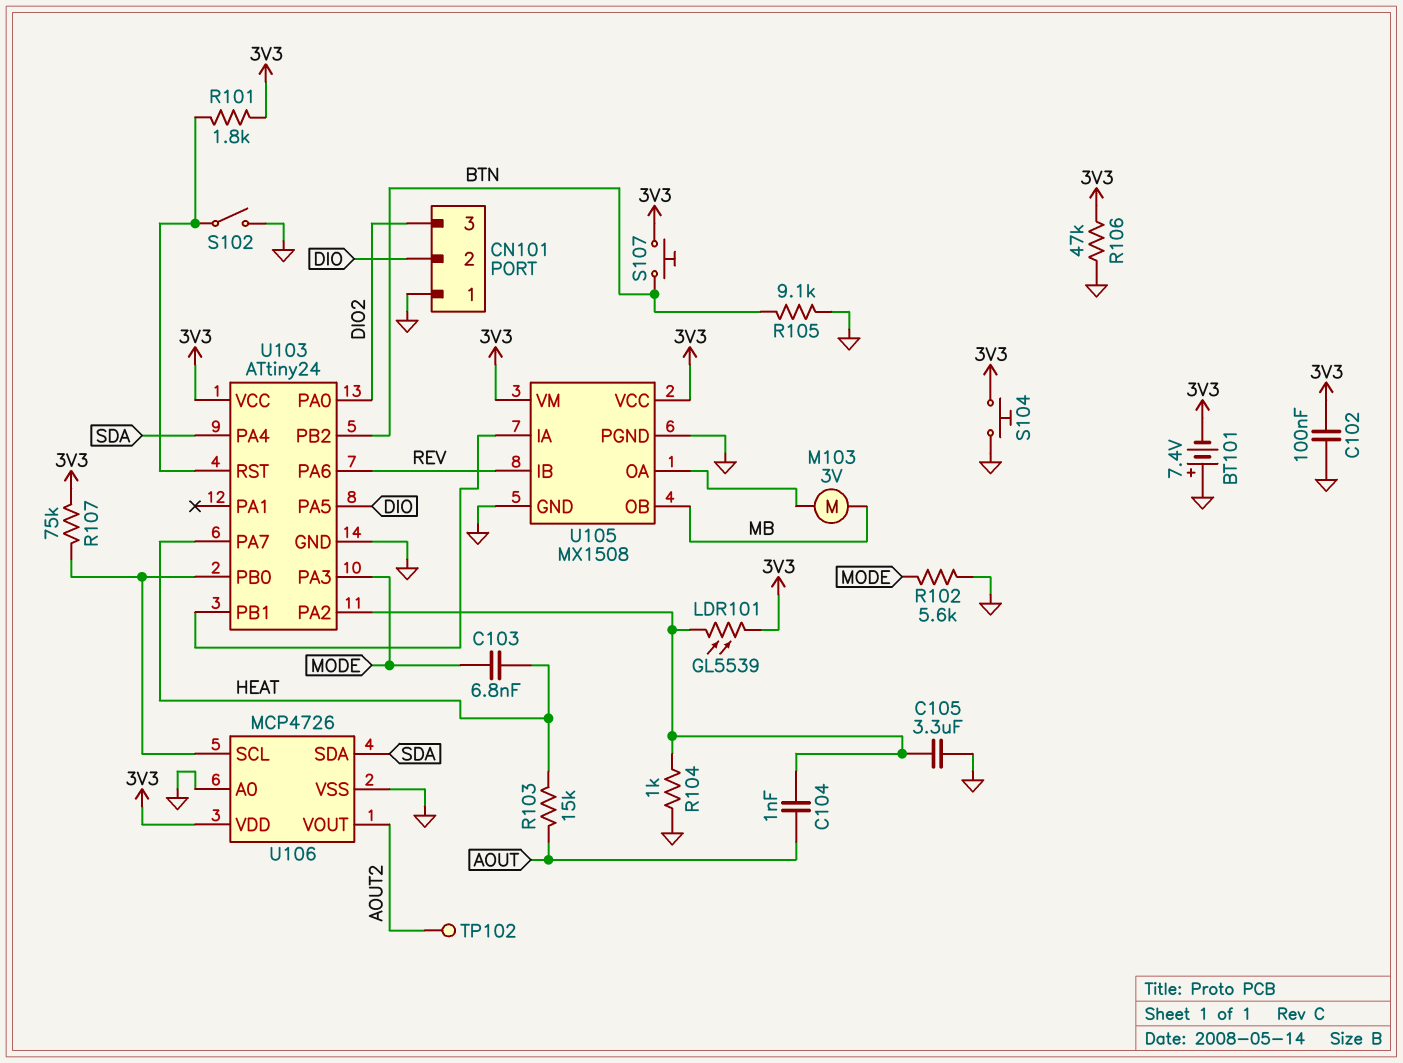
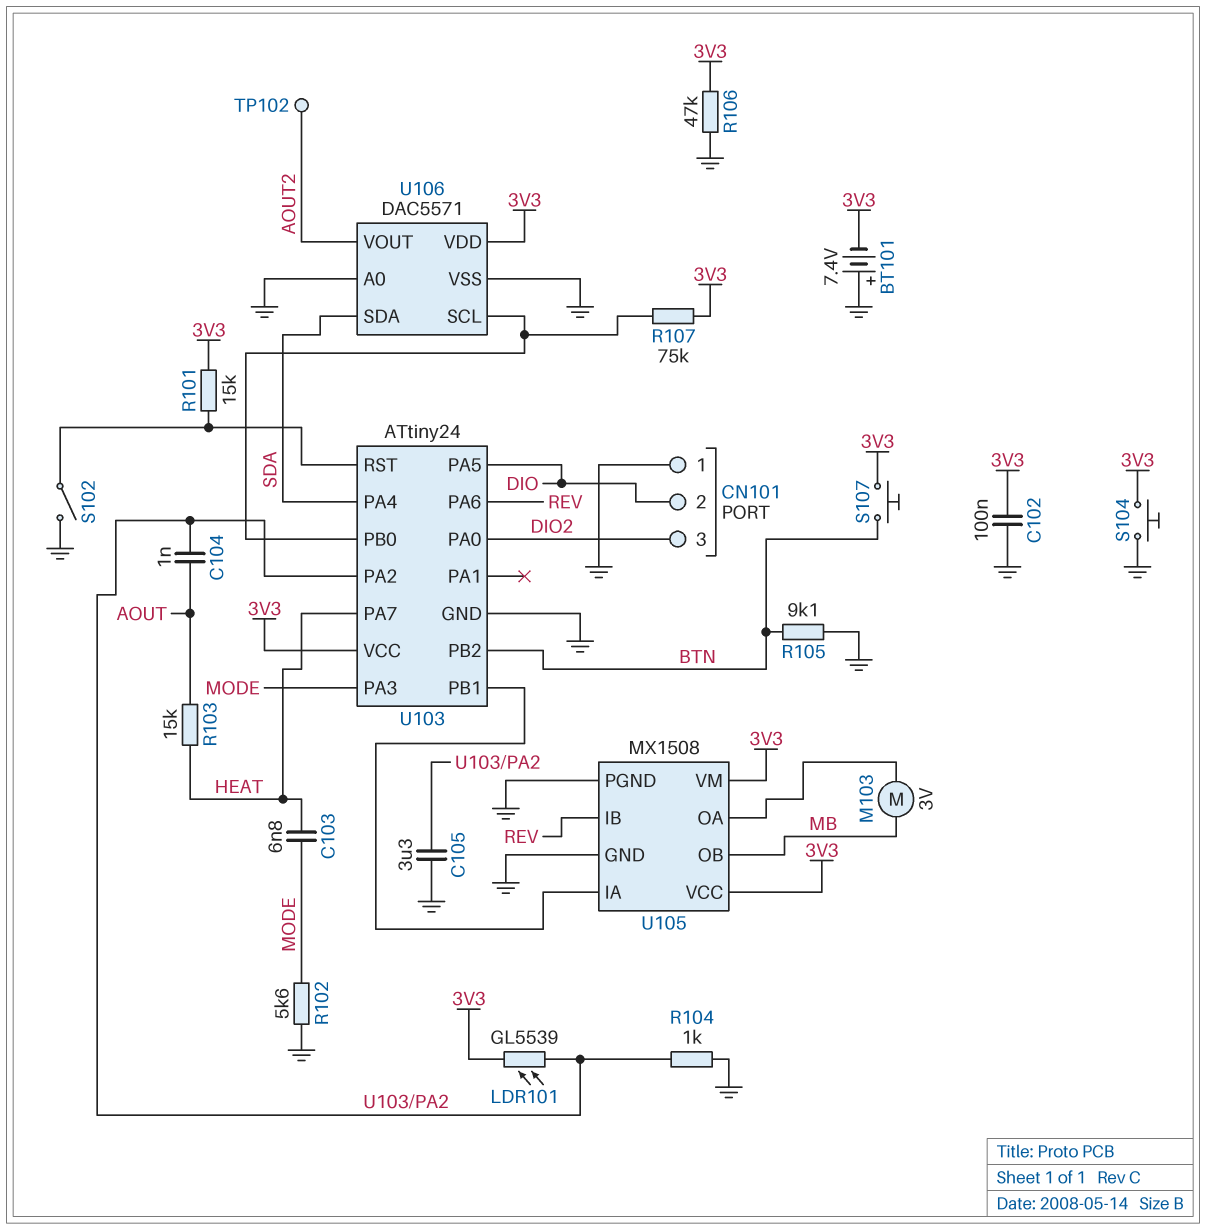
R101: 1.8k (3V3, U103/RST) -> 15k (3V3, U103/RST)
U106: MCP4726 -> DAC5571

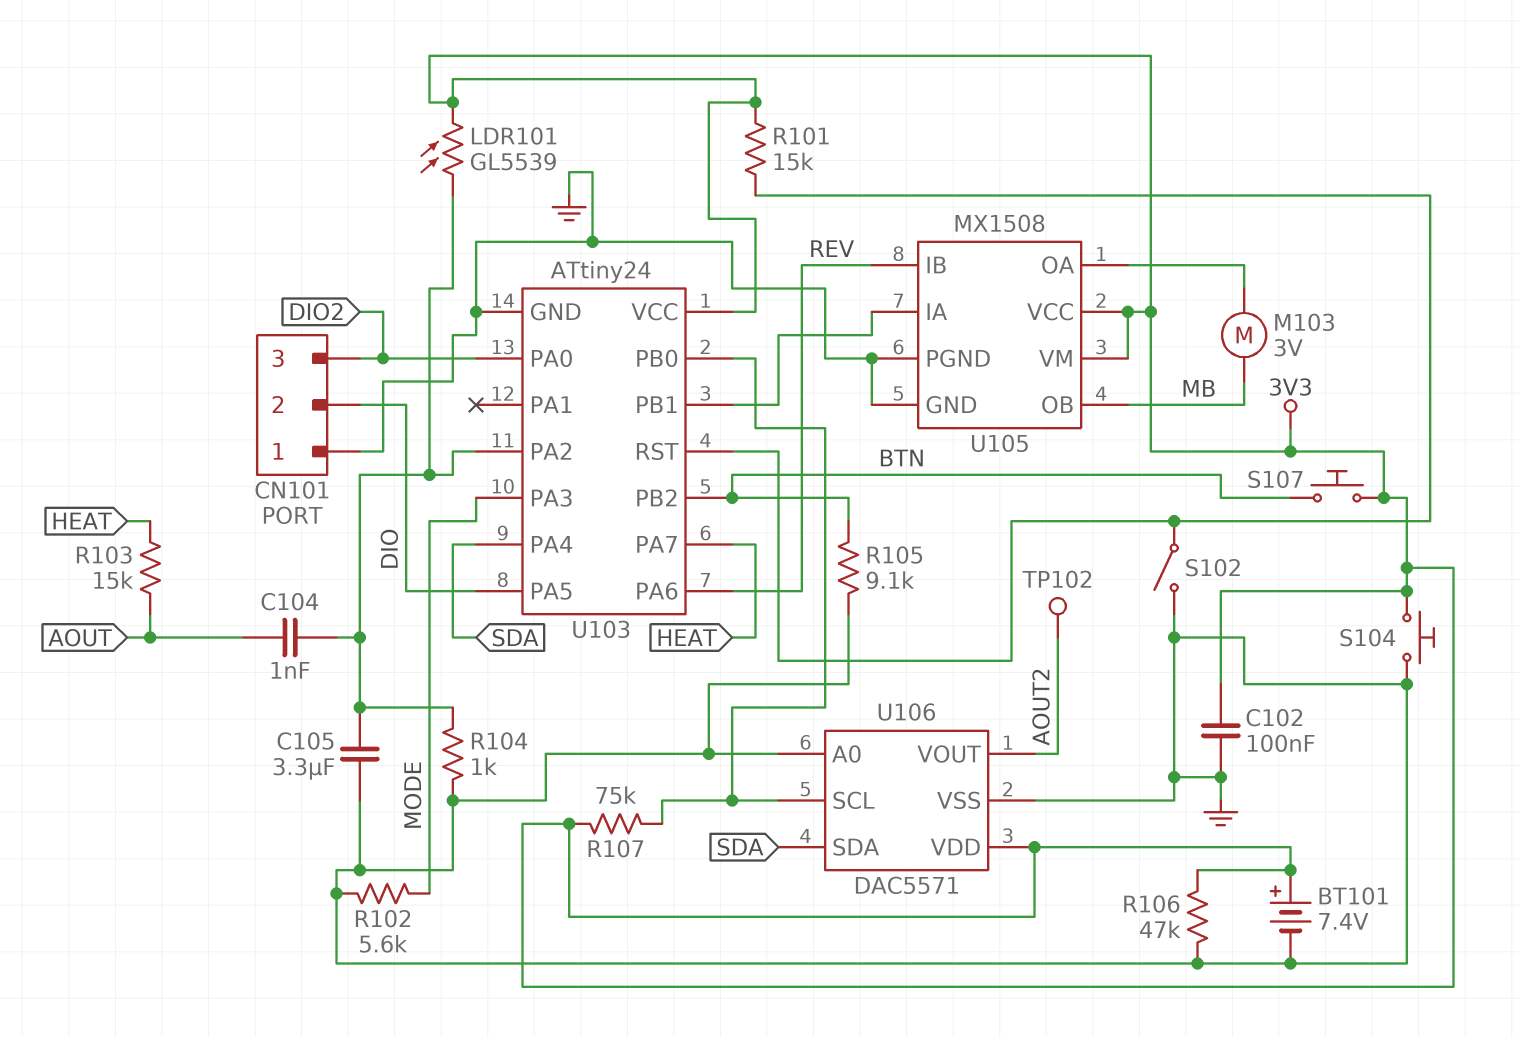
BT101: 7.4V (plus GND, minus 3V3) -> 7.4V (plus 3V3, minus GND)
C103: 6.8nF (HEAT, MODE) -> none

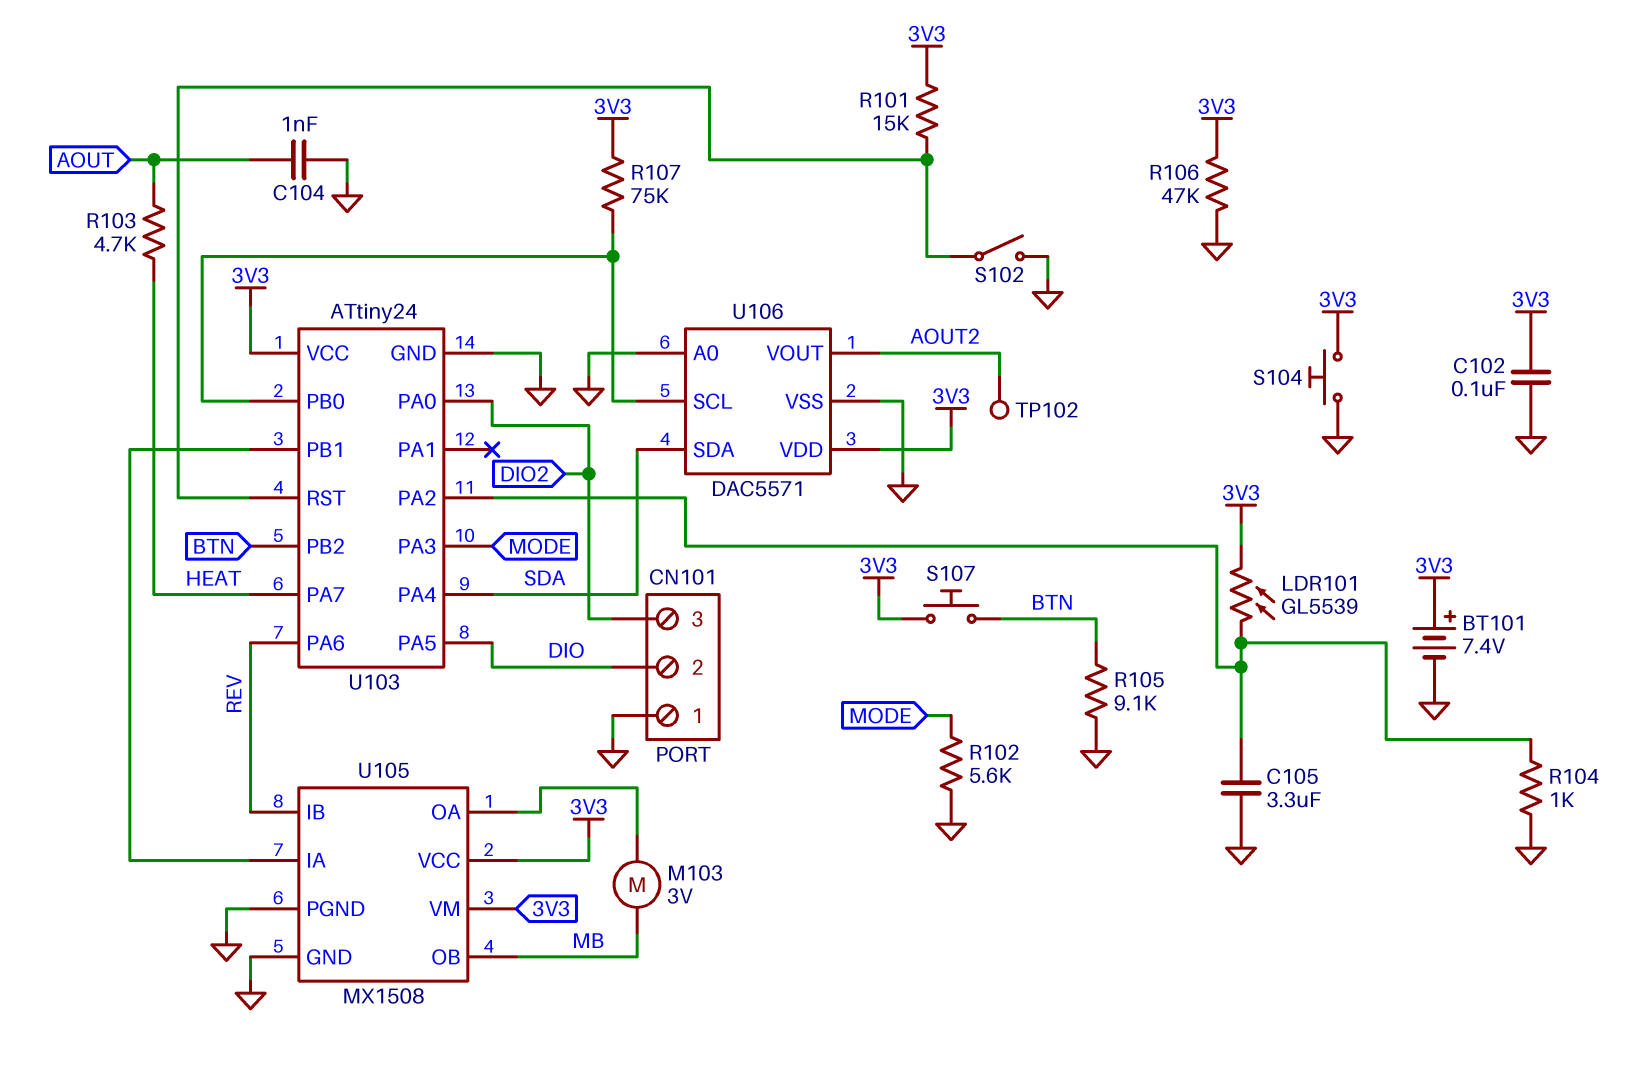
C104: 1nF (AOUT, U103/PA2) -> 1nF (AOUT, GND)
R103: 15k (AOUT, HEAT) -> 4.7k (AOUT, HEAT)

